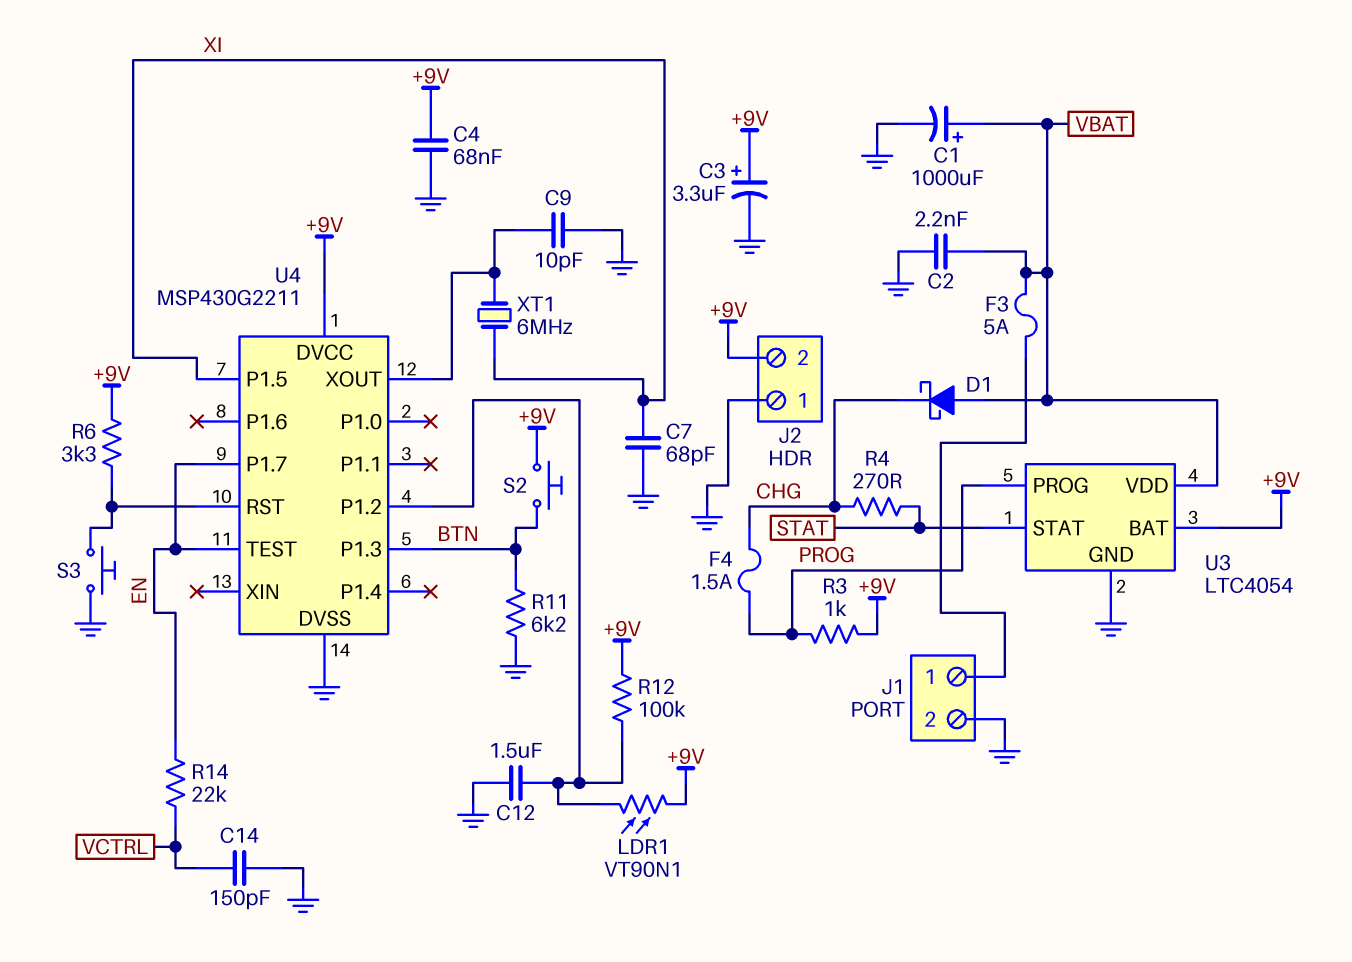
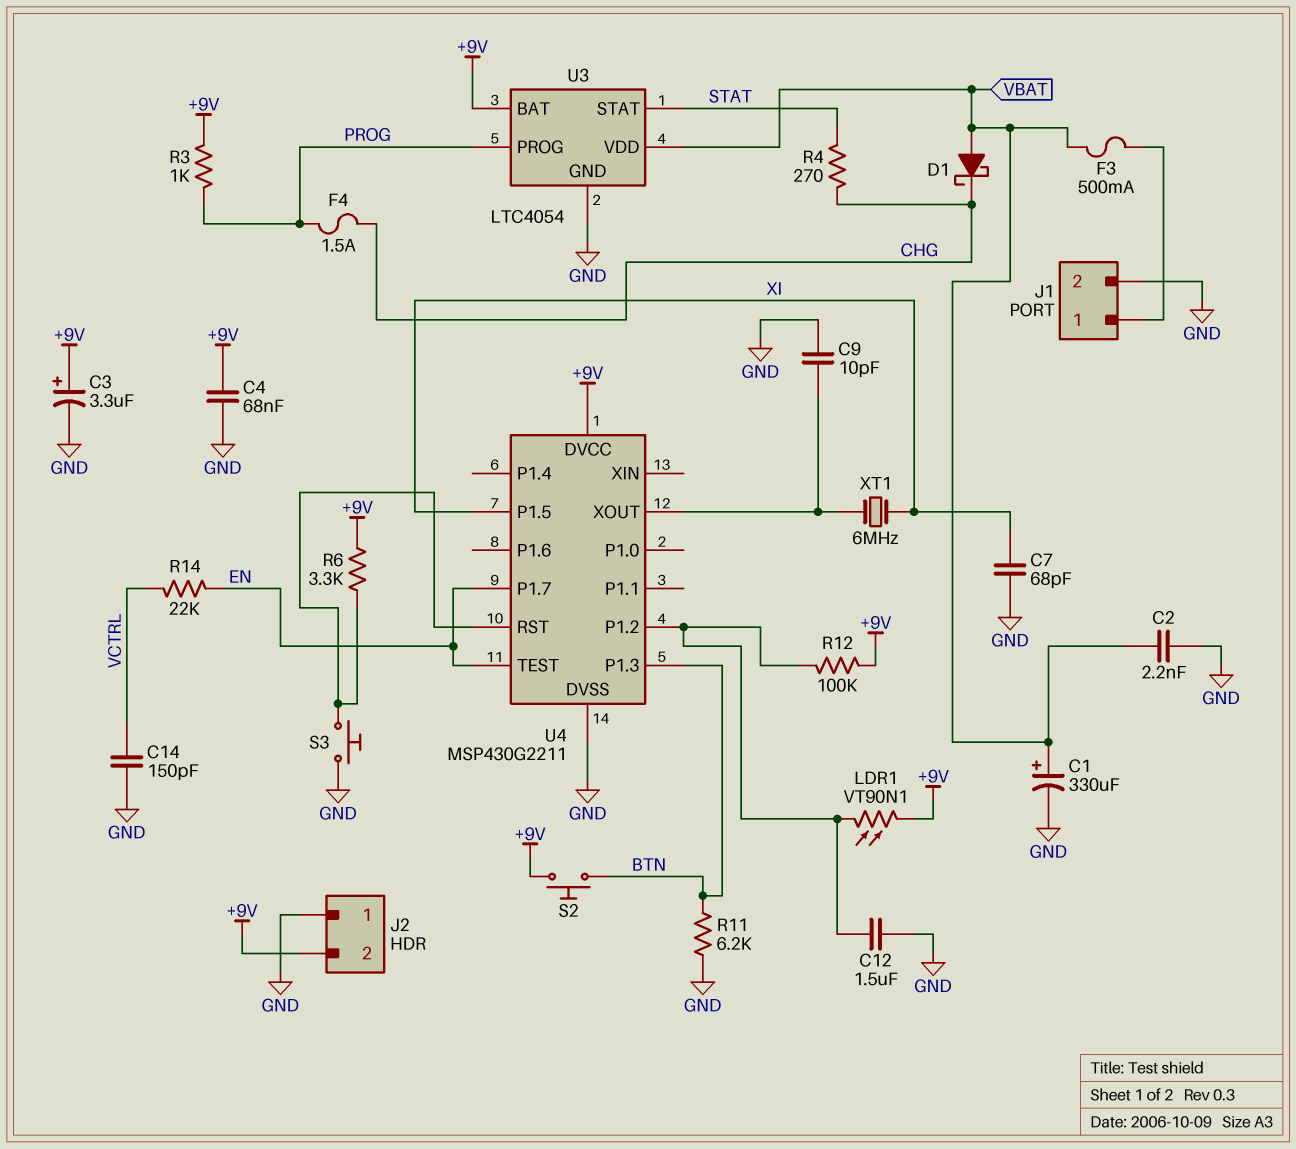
C1: 1000uF (plus VBAT, minus GND) -> 330uF (plus VBAT, minus GND)
F3: 5A (J1/1, VBAT) -> 500mA (J1/1, VBAT)

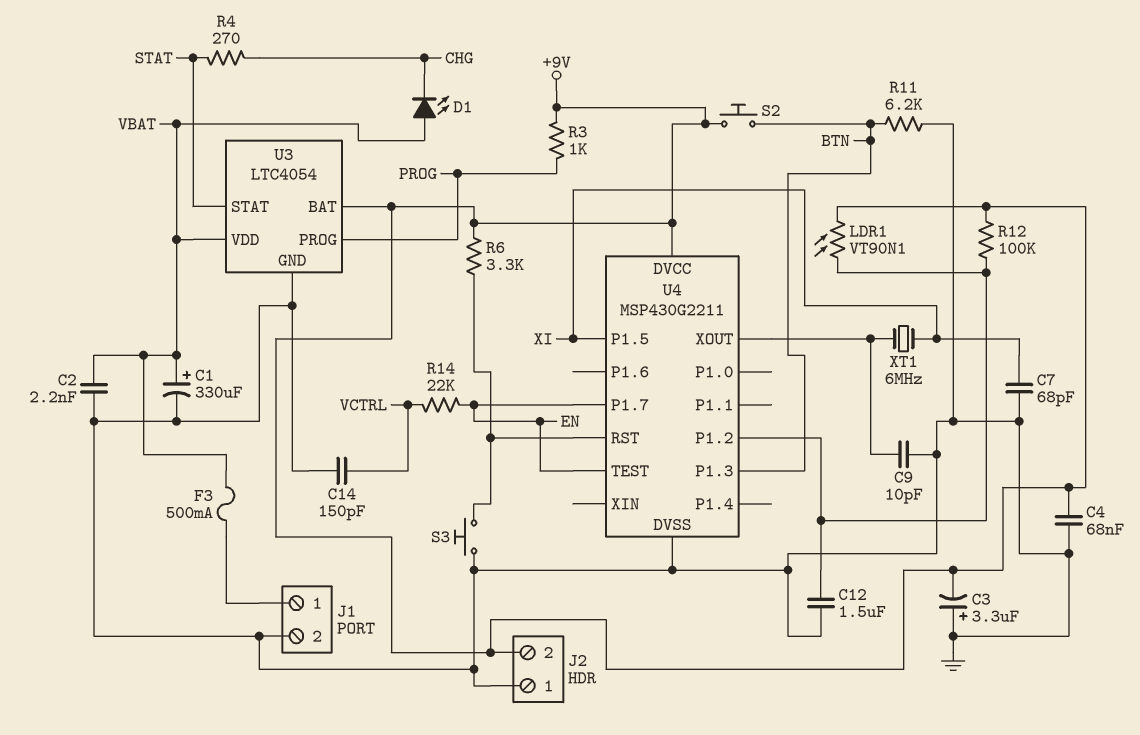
C3: 3.3uF (plus +9V, minus GND) -> 3.3uF (plus GND, minus +9V)
D1: schottky (A VBAT, K CHG) -> LED (A VBAT, K CHG)
F4: 1.5A (CHG, PROG) -> none

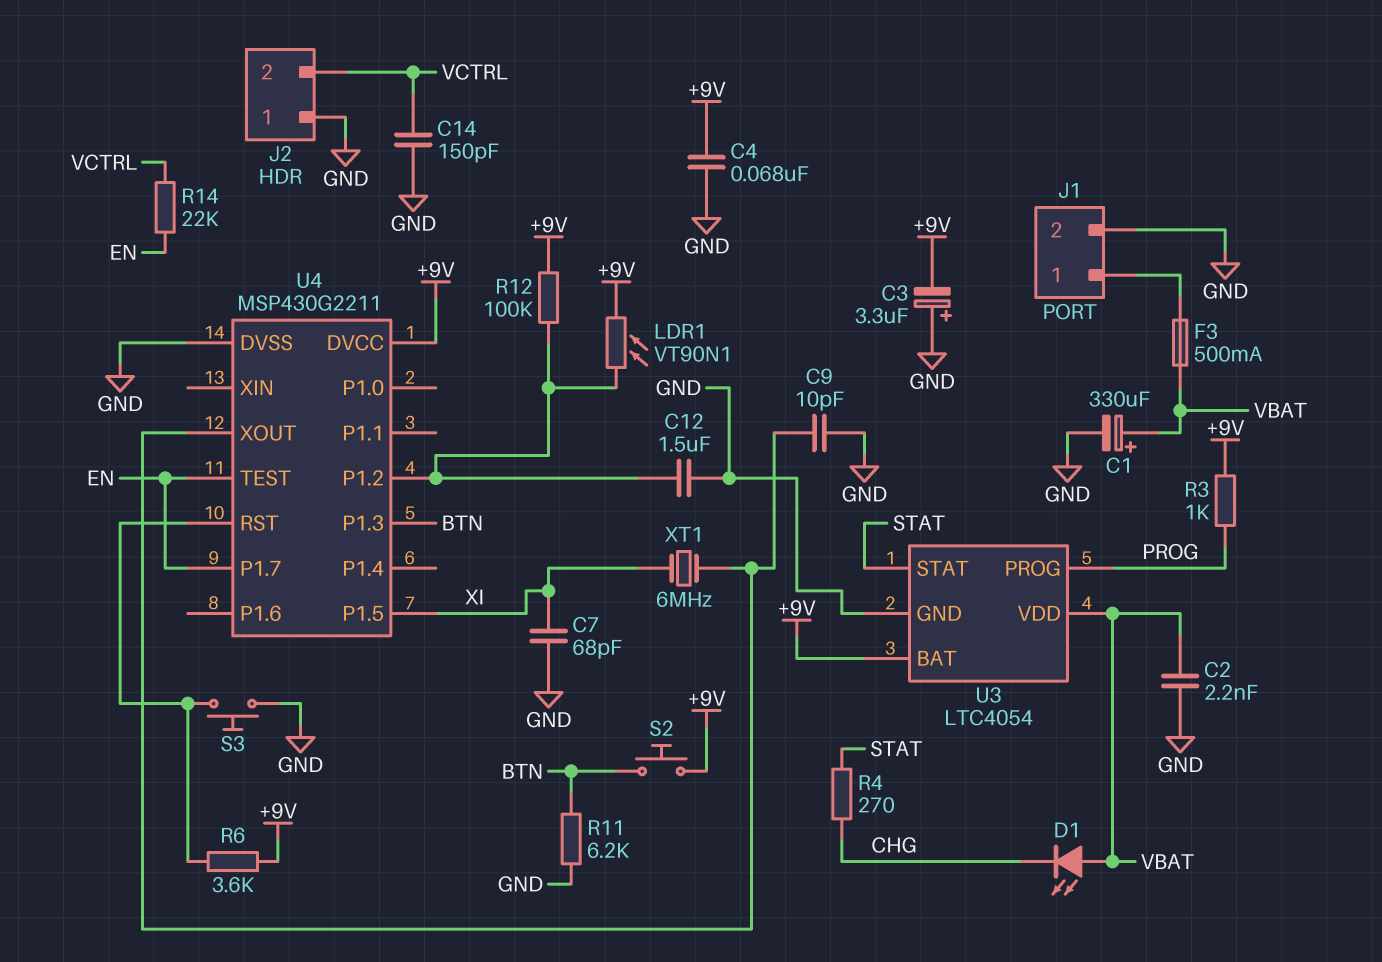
J2 pin 2: +9V -> VCTRL
R6: 3.3k (+9V, U4/RST) -> 3.6k (+9V, U4/RST)

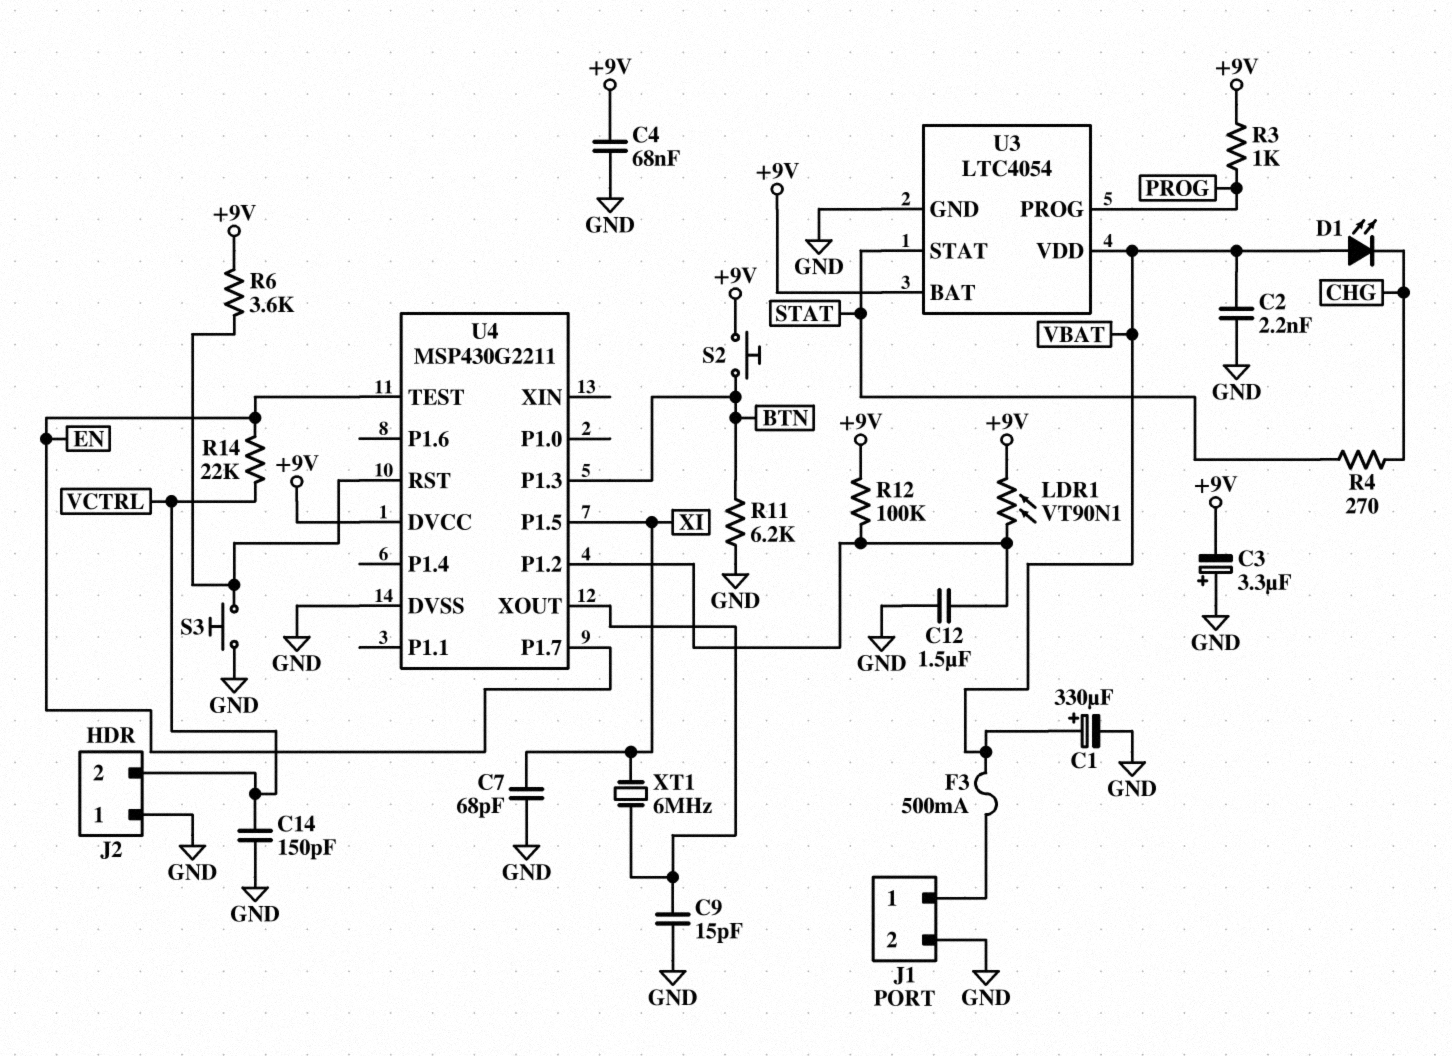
C9: 10pF (GND, U4/XOUT) -> 15pF (GND, U4/XOUT)

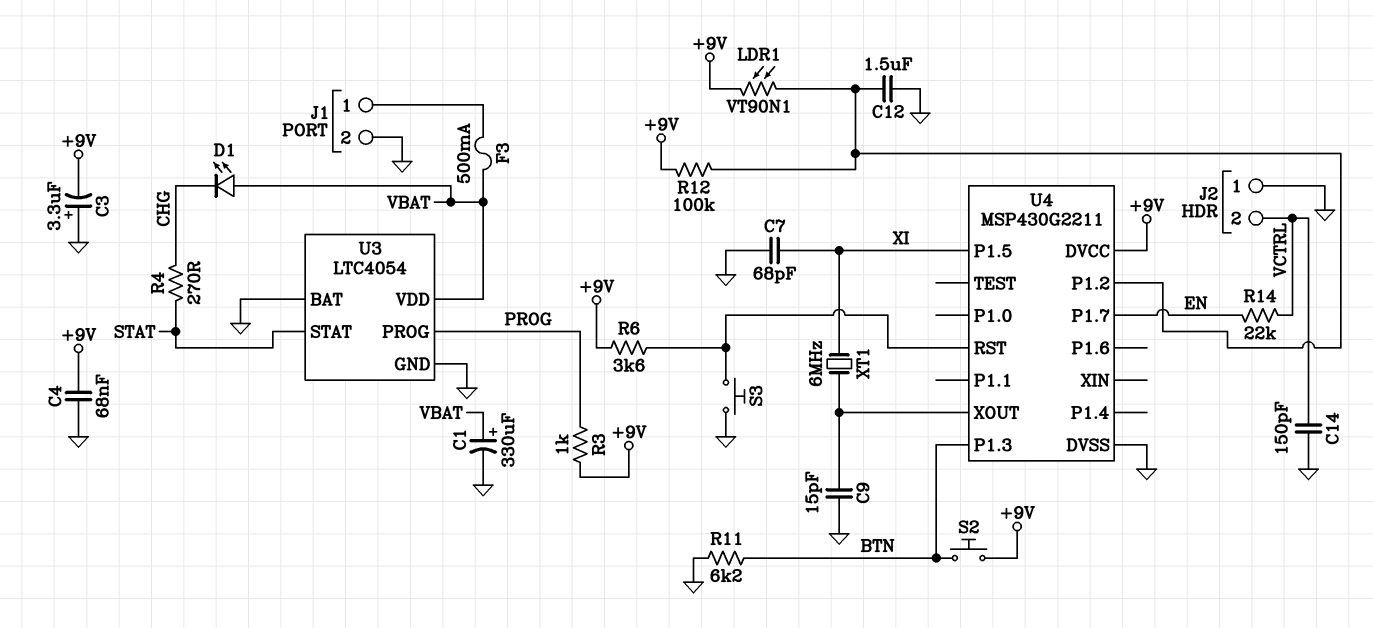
C2: 2.2nF (GND, VBAT) -> none
U3 pin BAT: +9V -> GND
U4 pin TEST: EN -> none

